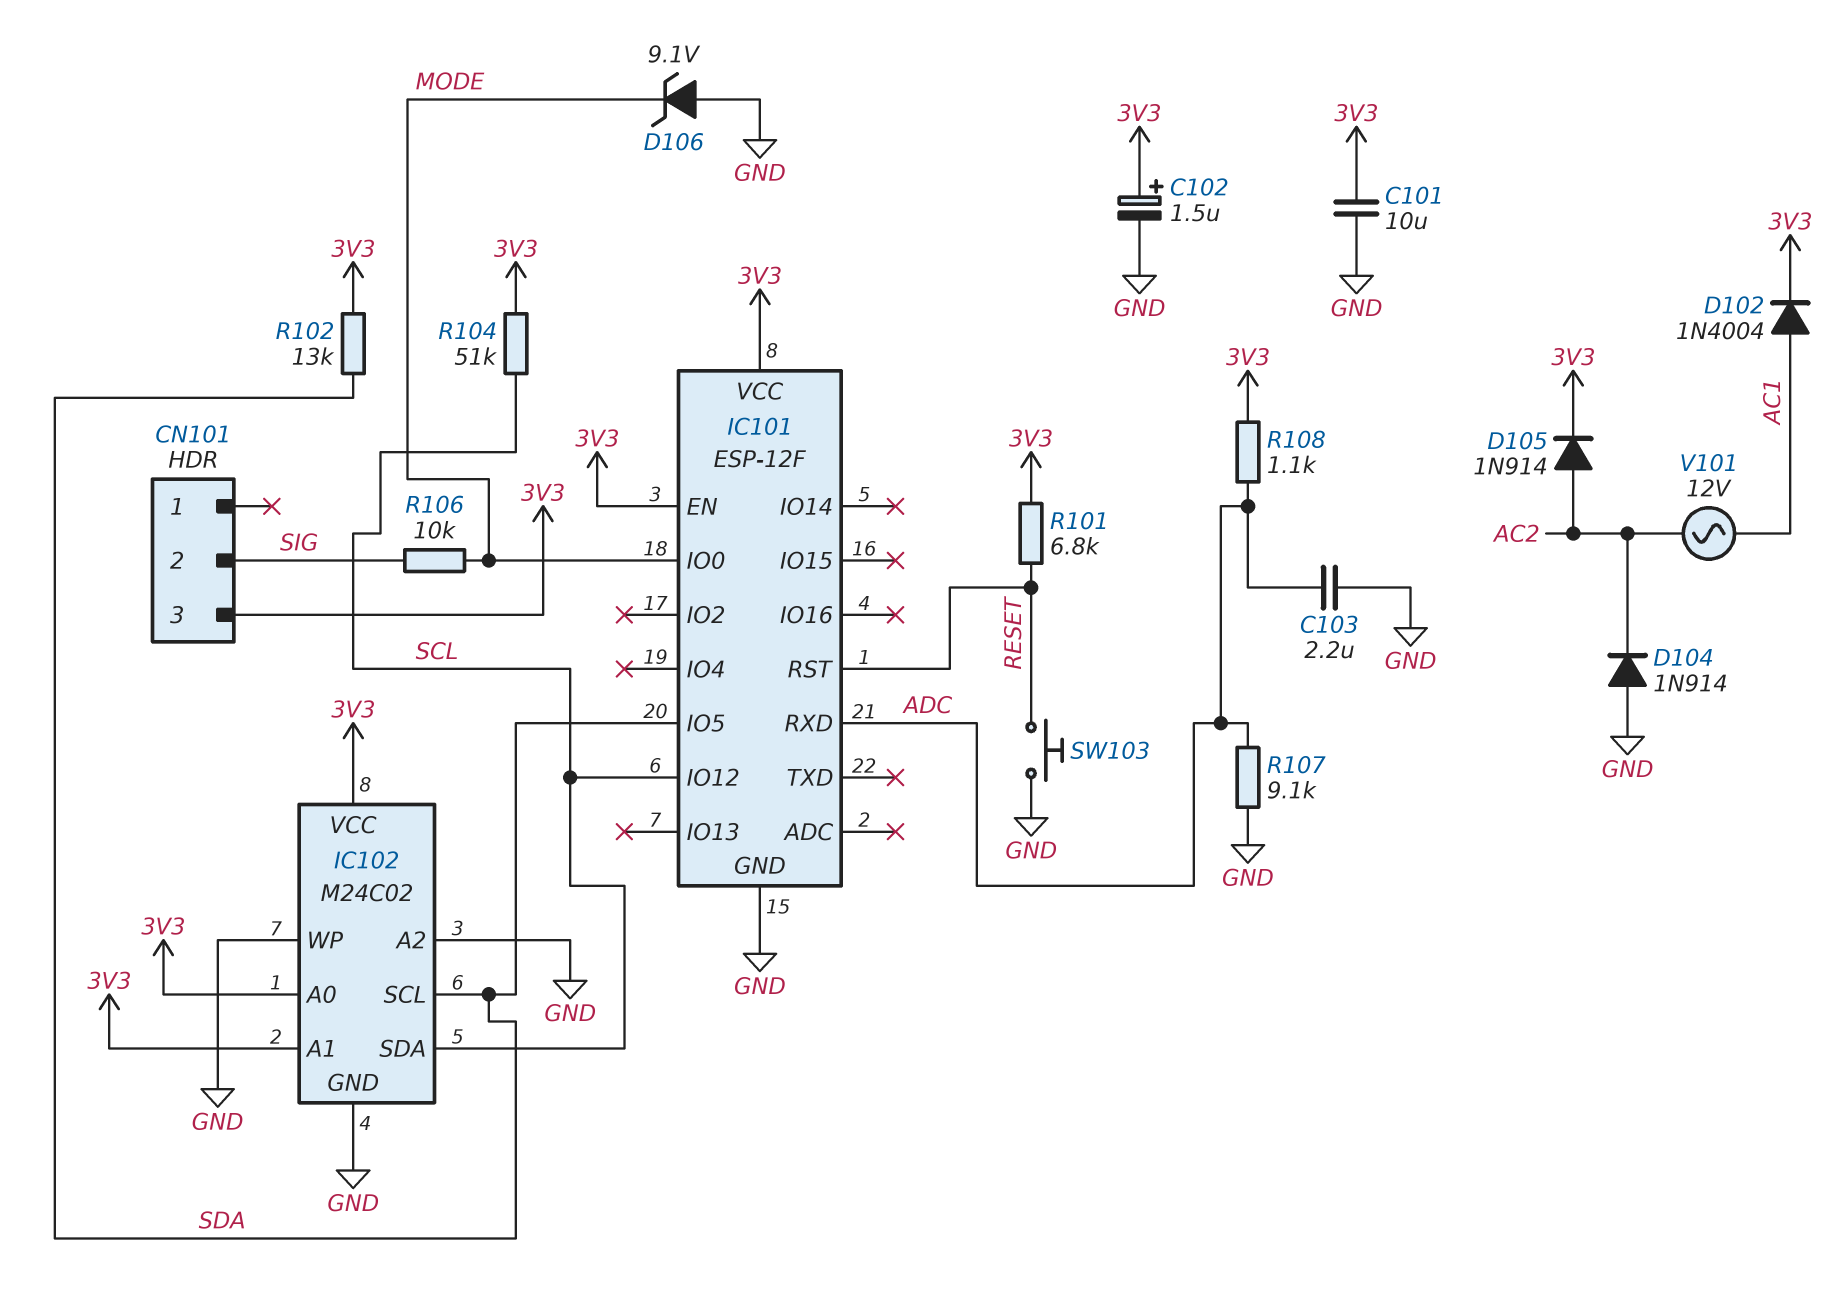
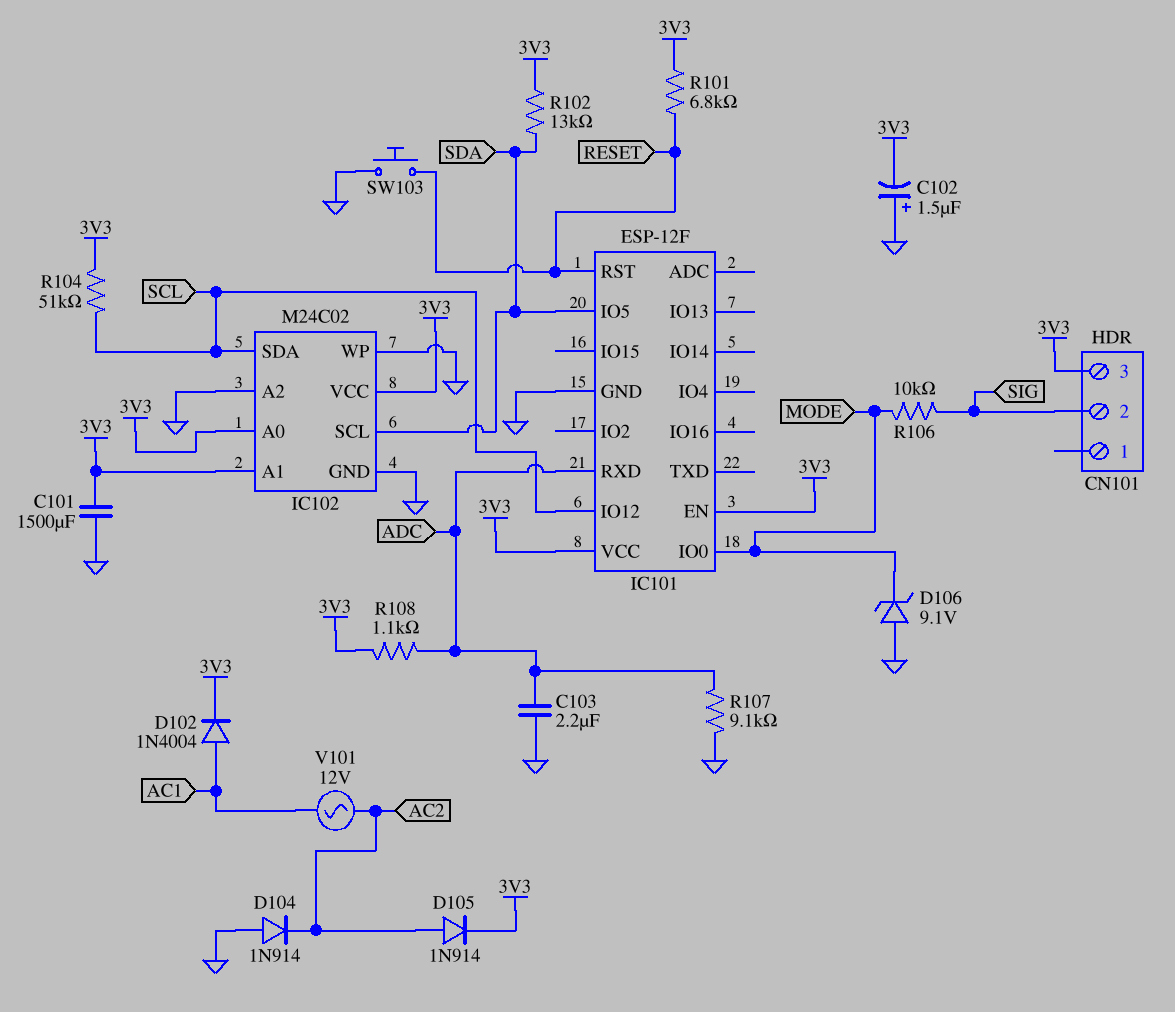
C101: 10uF (3V3, GND) -> 1500uF (3V3, GND)
C102: 1.5uF (plus 3V3, minus GND) -> 1.5uF (plus GND, minus 3V3)

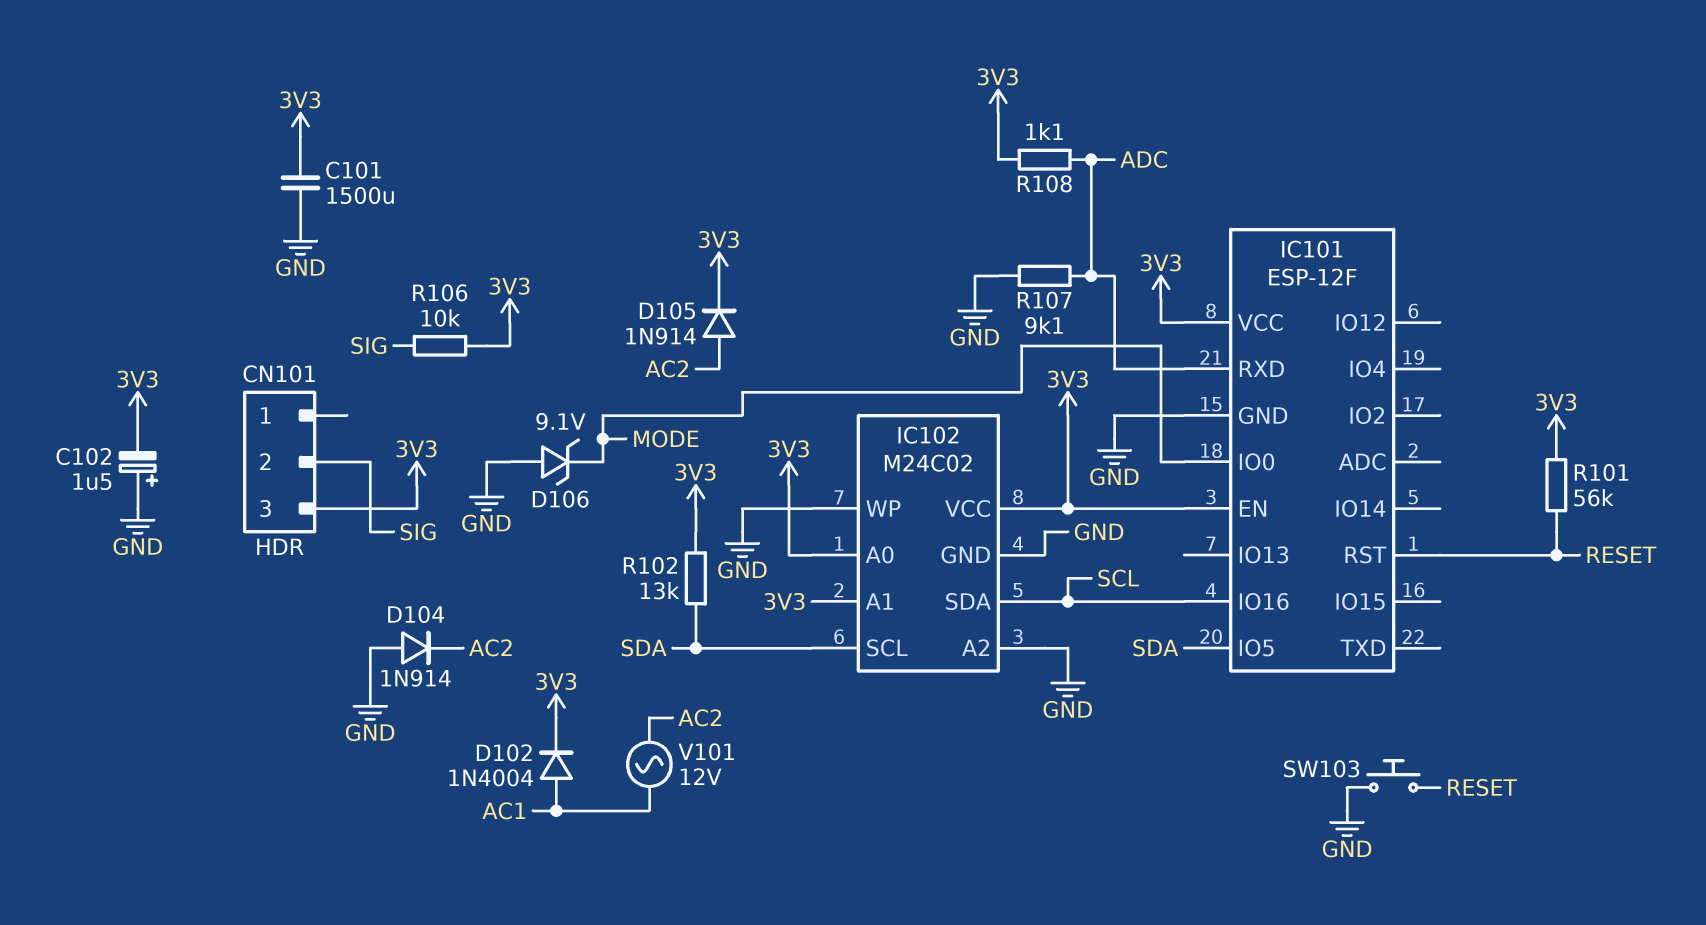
C103: 2.2uF (ADC, GND) -> none
IC101 pin IO12: SCL -> none
IC101 pin IO16: none -> SCL
R101: 6.8k (3V3, RESET) -> 56k (3V3, RESET)
R104: 51k (3V3, SCL) -> none
R106: 10k (MODE, SIG) -> 10k (3V3, SIG)

